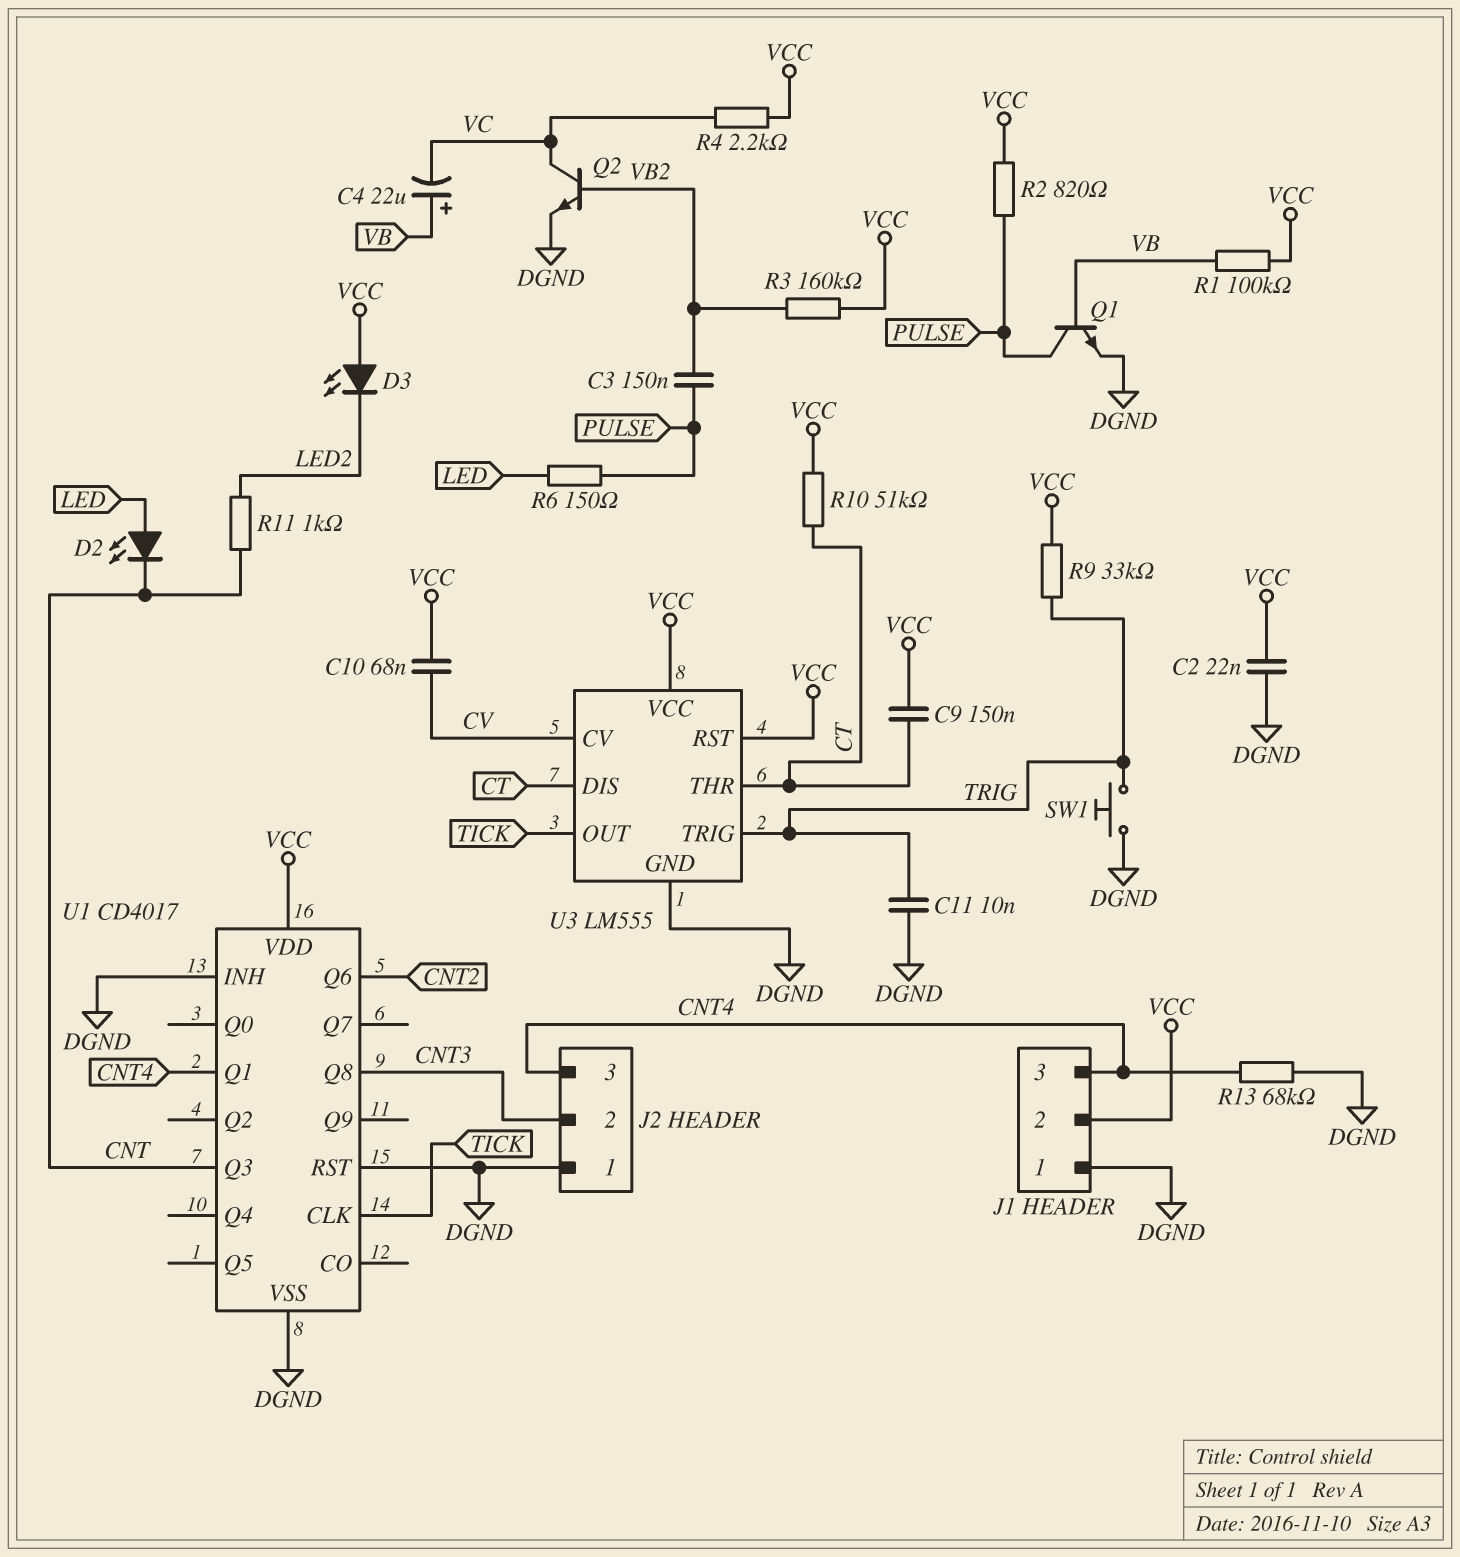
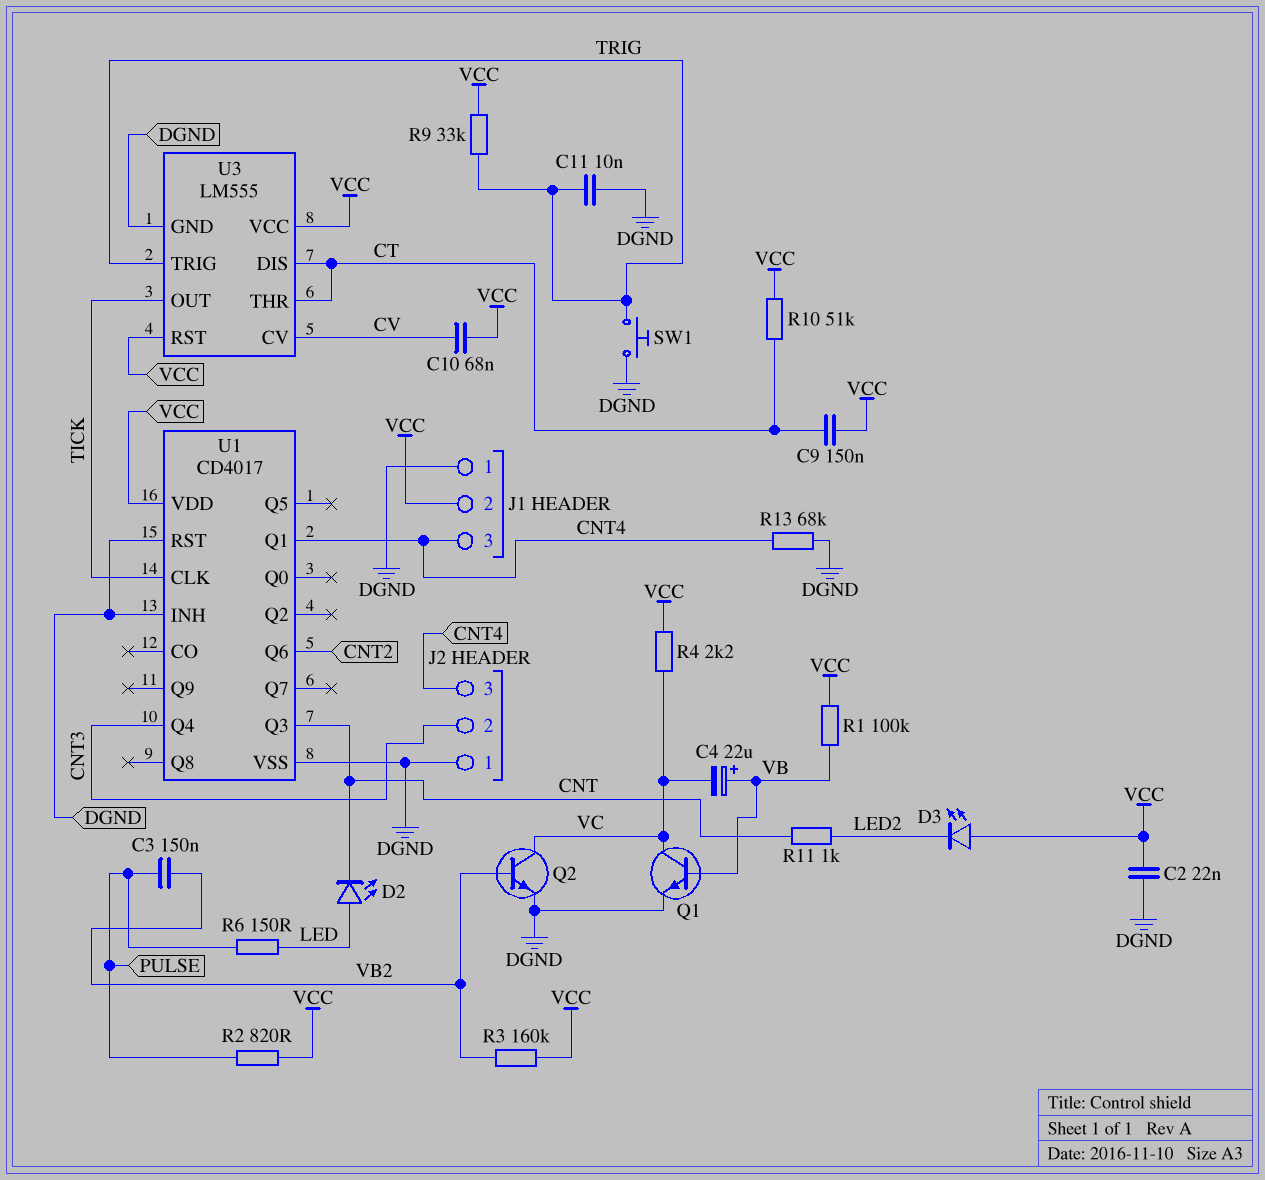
Q1: NPN (B VB, C PULSE, E DGND) -> NPN (B VB, C VC, E DGND)
U1 pin Q4: none -> CNT3
U1 pin Q8: CNT3 -> none

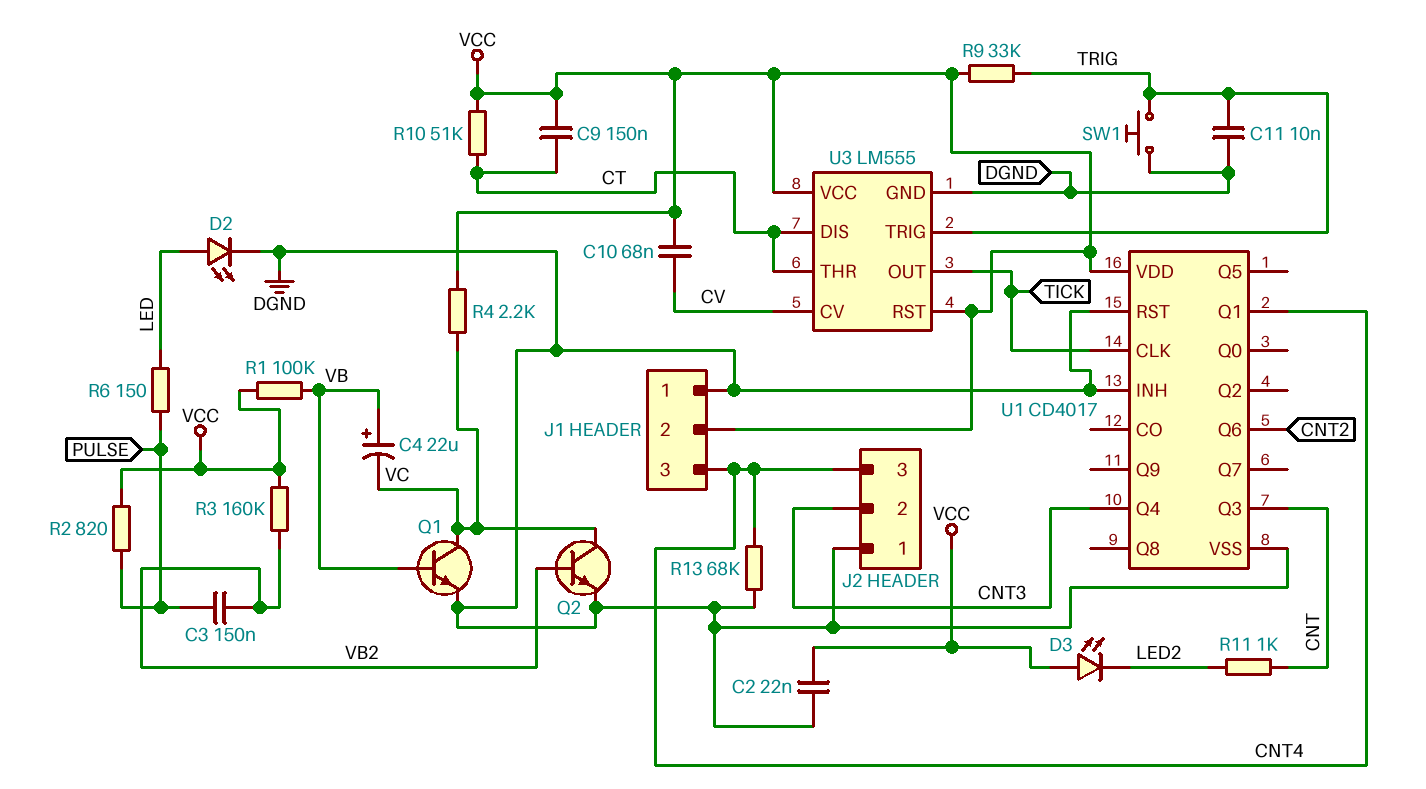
D2: LED (A LED, K CNT) -> LED (A LED, K DGND)

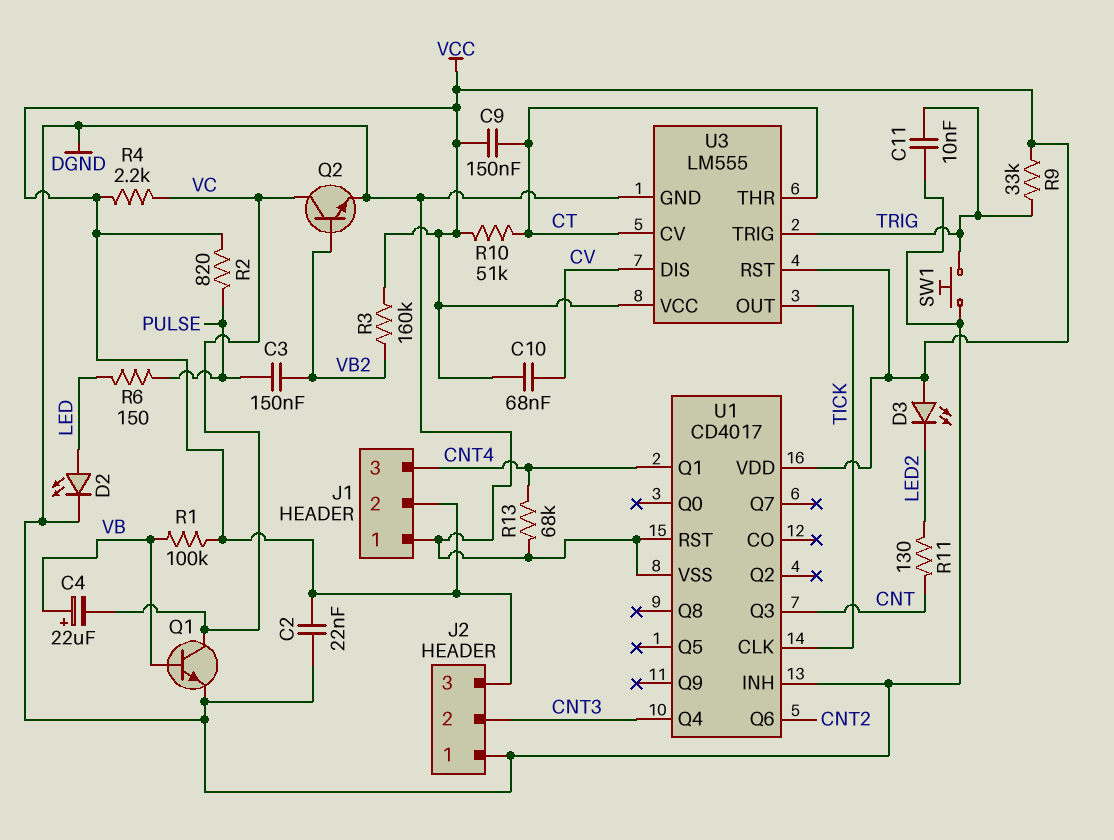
J2 pin 3: CNT4 -> VCC
R11: 1k (CNT, LED2) -> 130 (CNT, LED2)
U3 pin CV: CV -> CT
U3 pin DIS: CT -> CV

